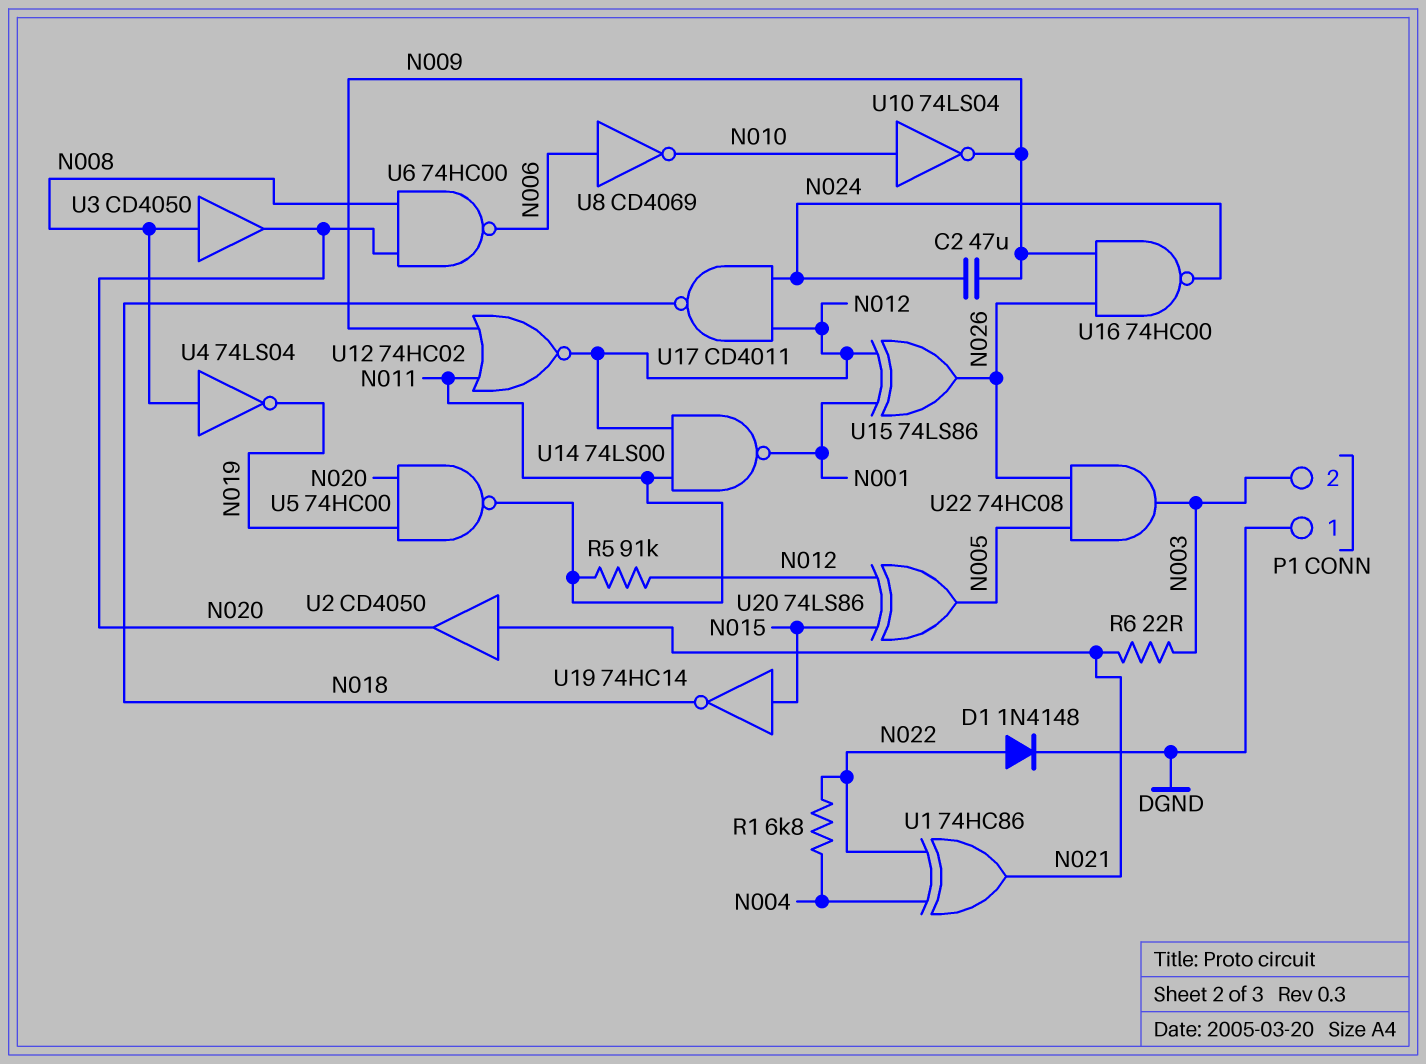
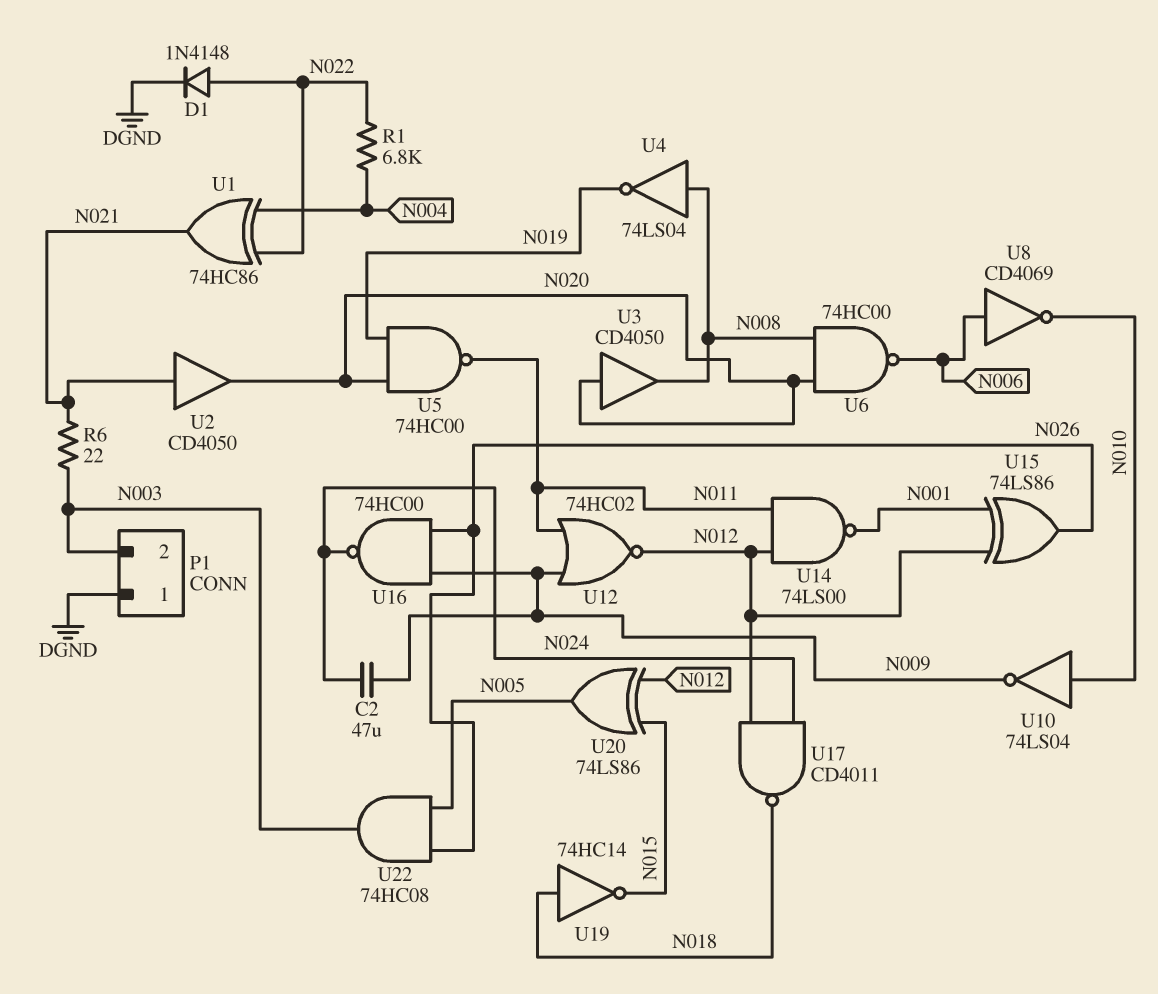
R5: 91k (N011, N012) -> none
U3: buffer CD4050 (in N008, out N020) -> buffer CD4050 (in N020, out N008)
U19: NOT 74HC14 (in N015, out N018) -> NOT 74HC14 (in N018, out N015)

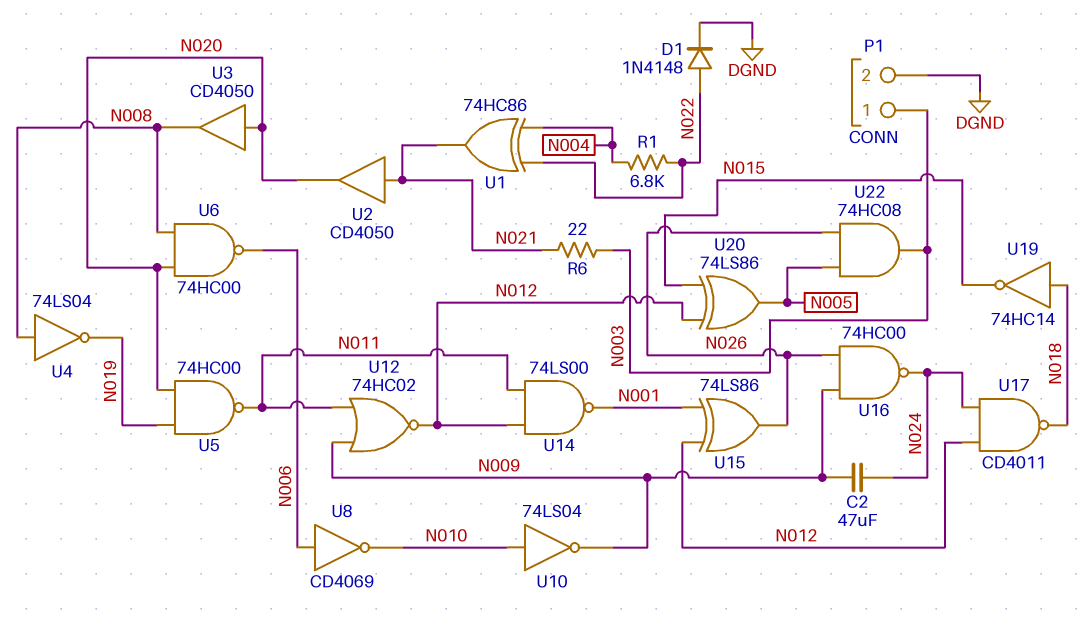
P1 pin 1: DGND -> N003
P1 pin 2: N003 -> DGND

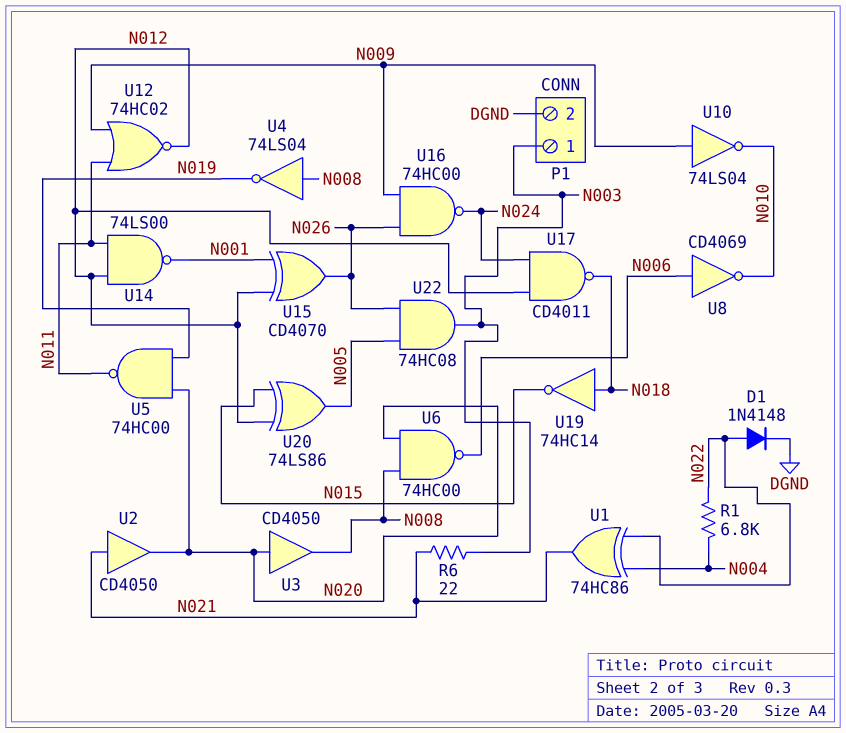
C2: 47uF (N009, N024) -> none
U10: NOT 74LS04 (in N010, out N009) -> NOT 74LS04 (in N009, out N010)
U15: XOR 74LS86 (in N001, in N012, out N026) -> XOR CD4070 (in N001, in N012, out N026)

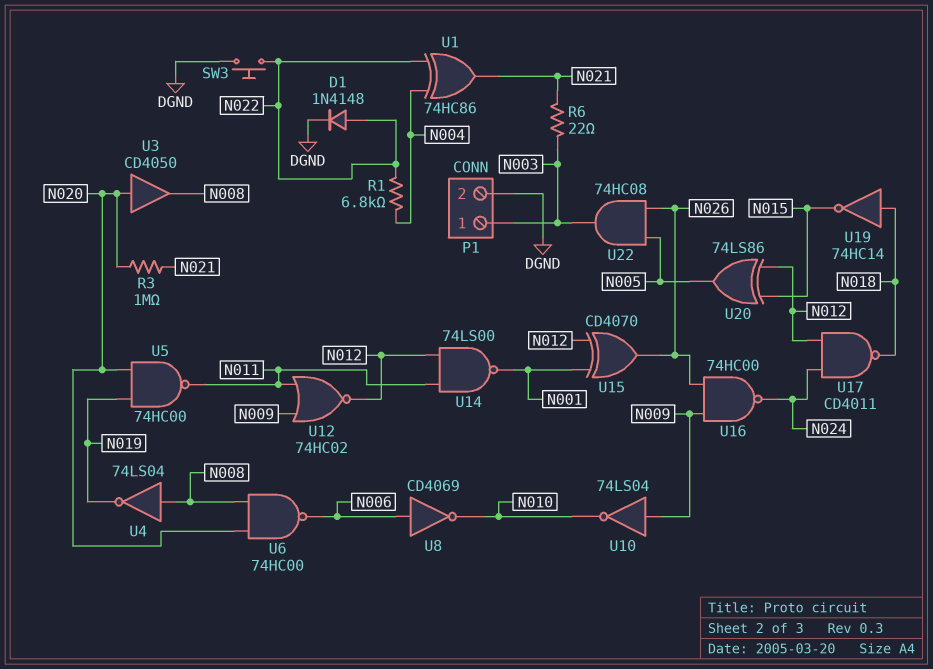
R3: none -> 1M (N020, N021)
SW3: none -> button (DGND, N022)
U2: buffer CD4050 (in N021, out N020) -> none

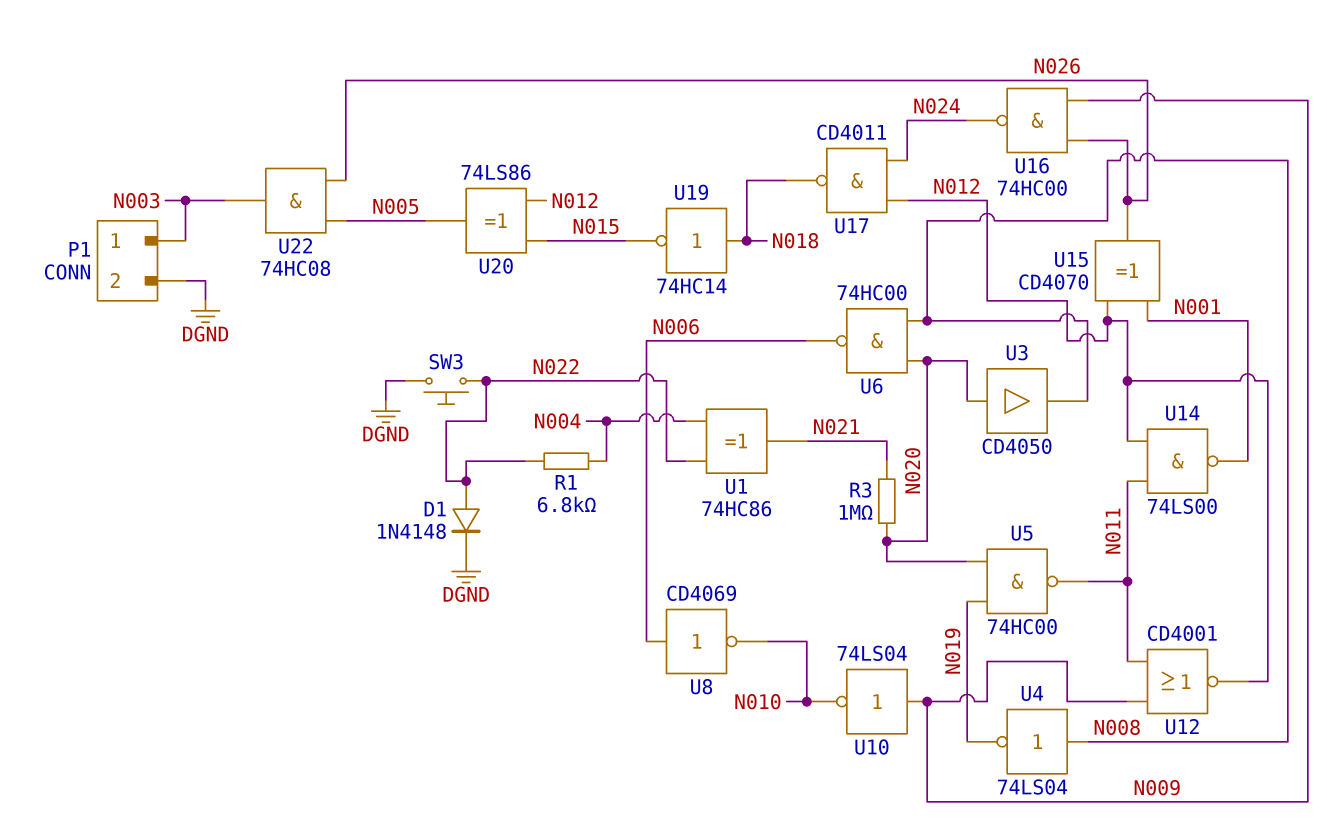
R6: 22 (N003, N021) -> none
U12: NOR 74HC02 (in N009, in N011, out N012) -> NOR CD4001 (in N009, in N011, out N012)

